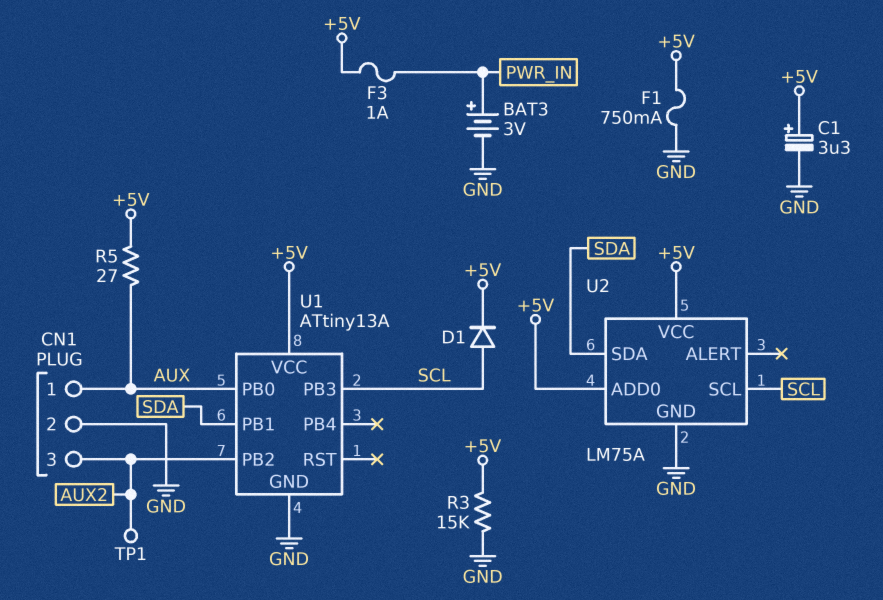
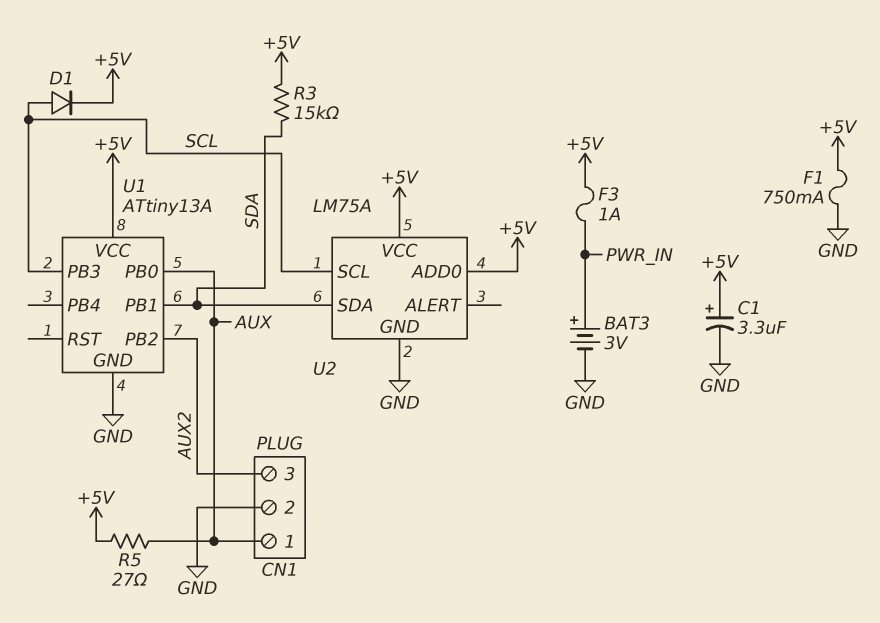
R3: 15k (+5V, GND) -> 15k (+5V, SDA)
TP1: test point (AUX2) -> none

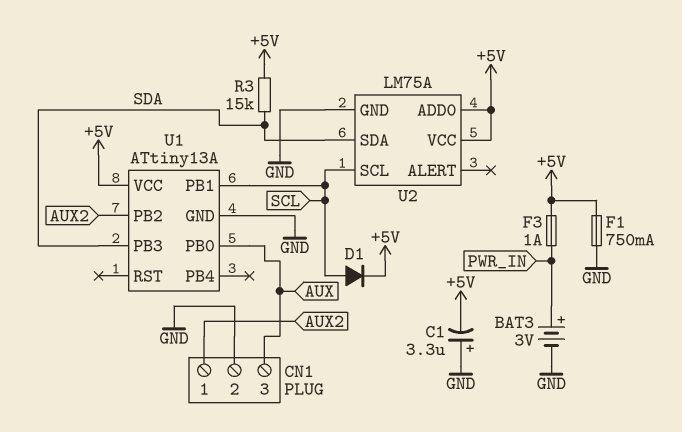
C1: 3.3uF (plus +5V, minus GND) -> 3.3uF (plus GND, minus +5V)
CN1 pin 1: AUX -> AUX2
CN1 pin 3: AUX2 -> AUX
R5: 27 (+5V, AUX) -> none
U1 pin PB1: SDA -> SCL
U1 pin PB3: SCL -> SDA

